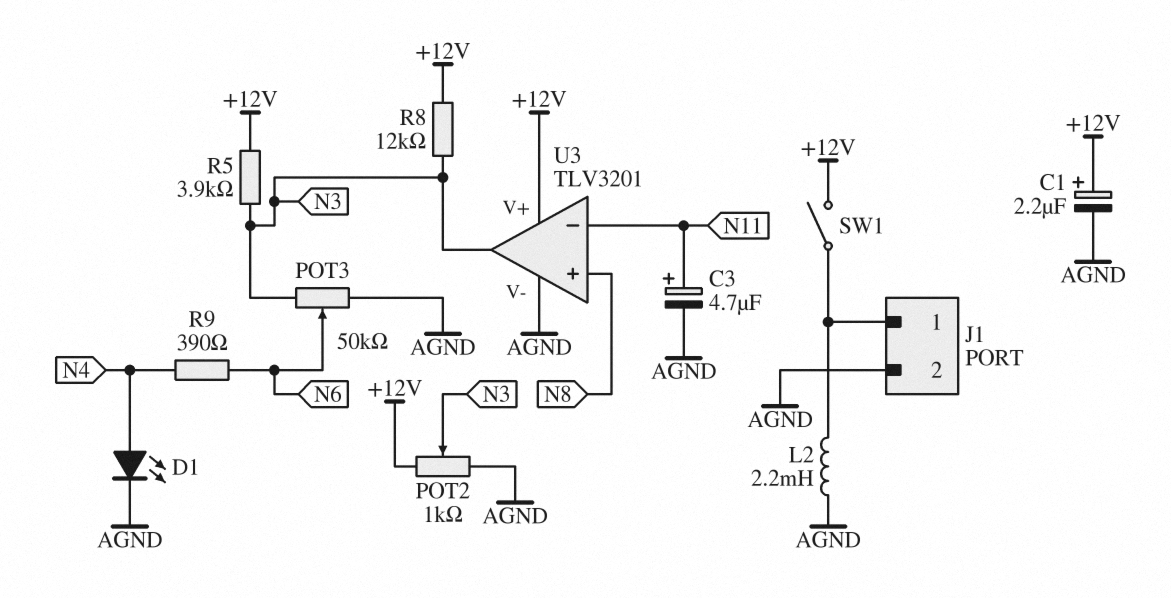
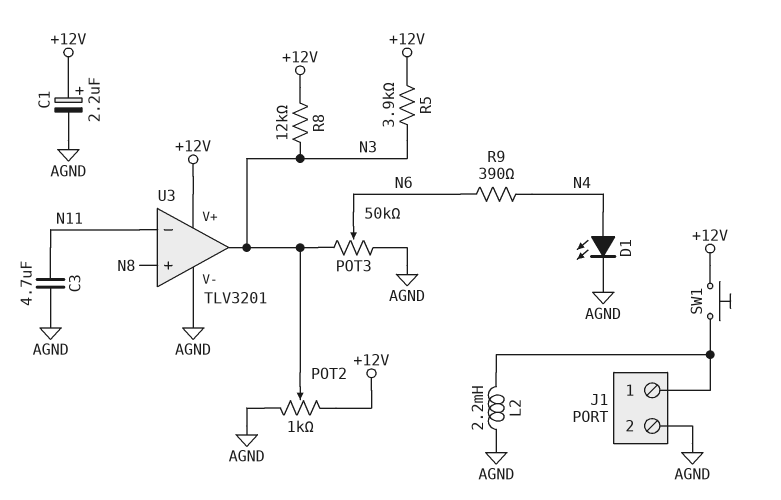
C3: 4.7uF (plus N11, minus AGND) -> 4.7uF (AGND, N11)
SW1: switch (+12V, J1/1) -> button (+12V, J1/1)

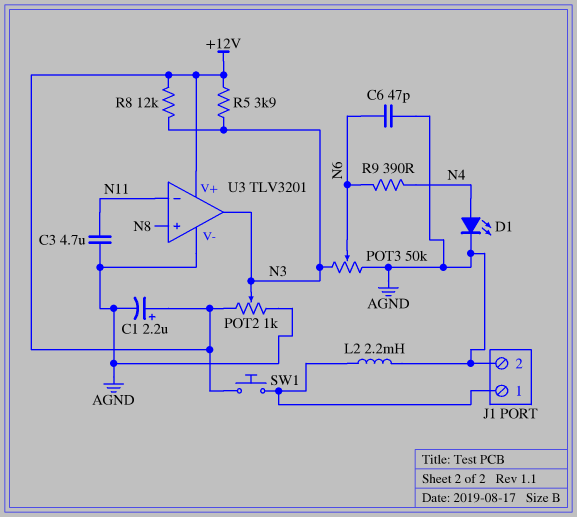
C6: none -> 47pF (AGND, N6)

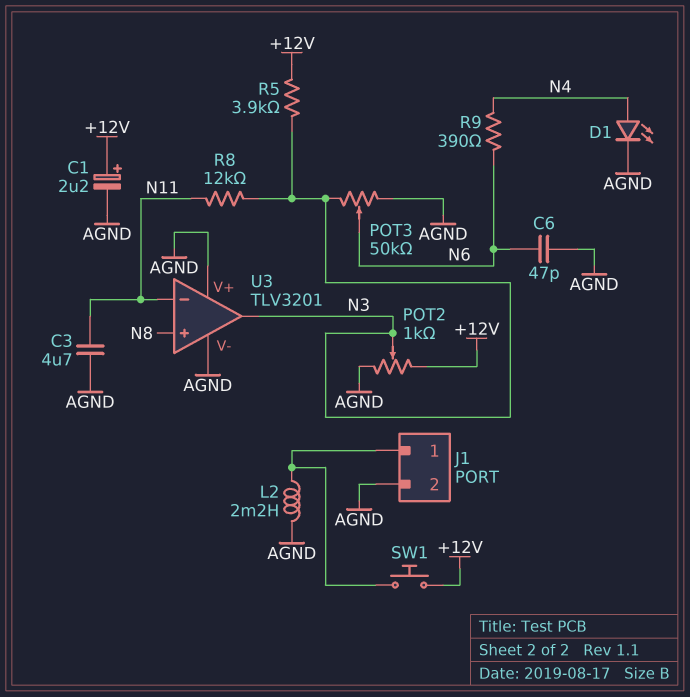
R8: 12k (+12V, N3) -> 12k (N3, N11)
U3 pin V+: +12V -> AGND

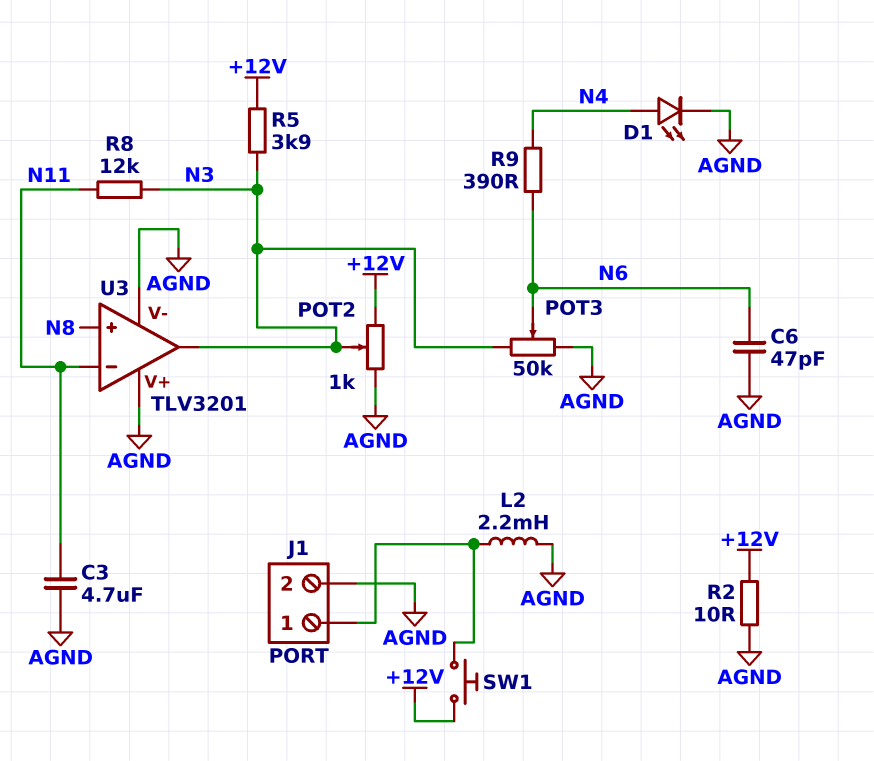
C1: 2.2uF (plus +12V, minus AGND) -> none
R2: none -> 10 (+12V, AGND)

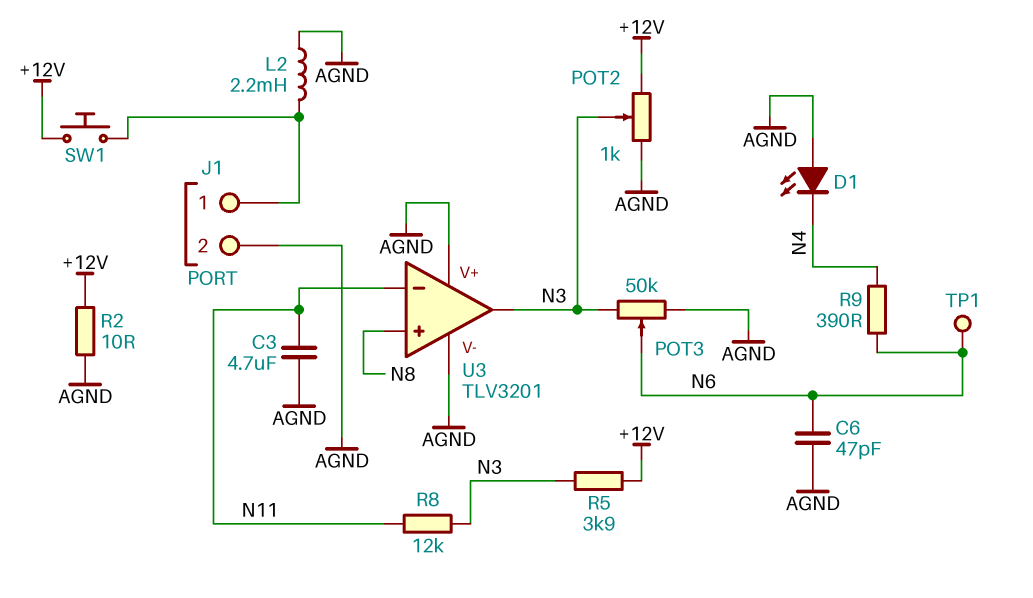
D1: LED (A N4, K AGND) -> LED (A AGND, K N4)
TP1: none -> test point (N6)

